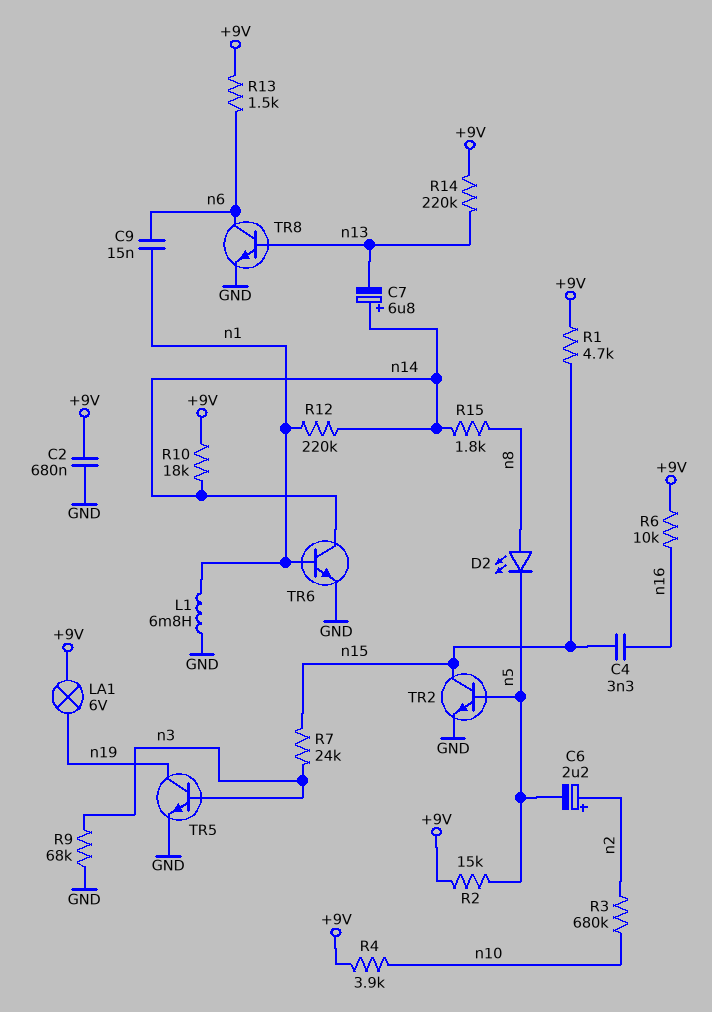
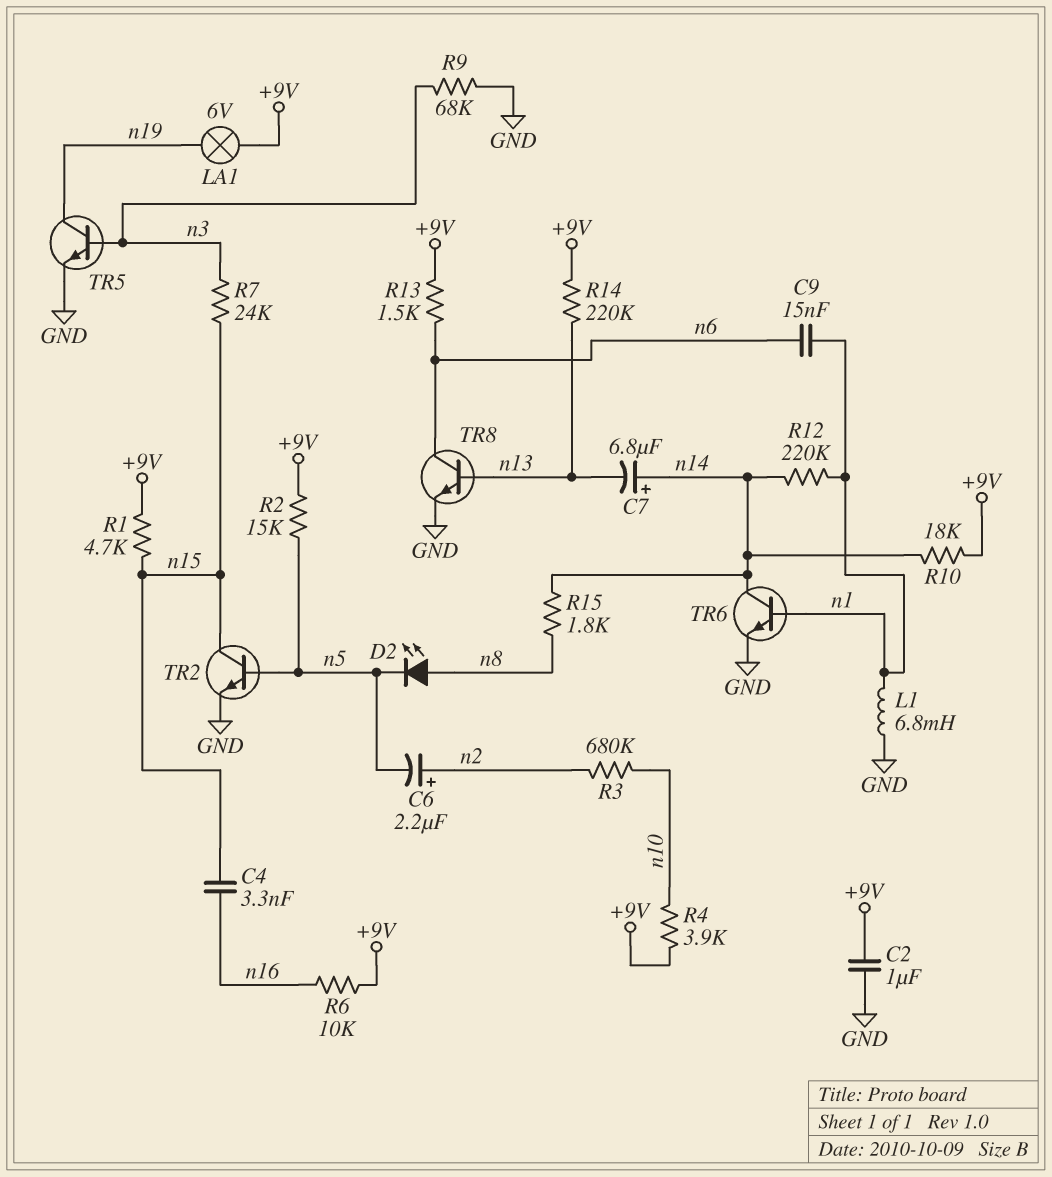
C2: 680nF (+9V, GND) -> 1uF (+9V, GND)

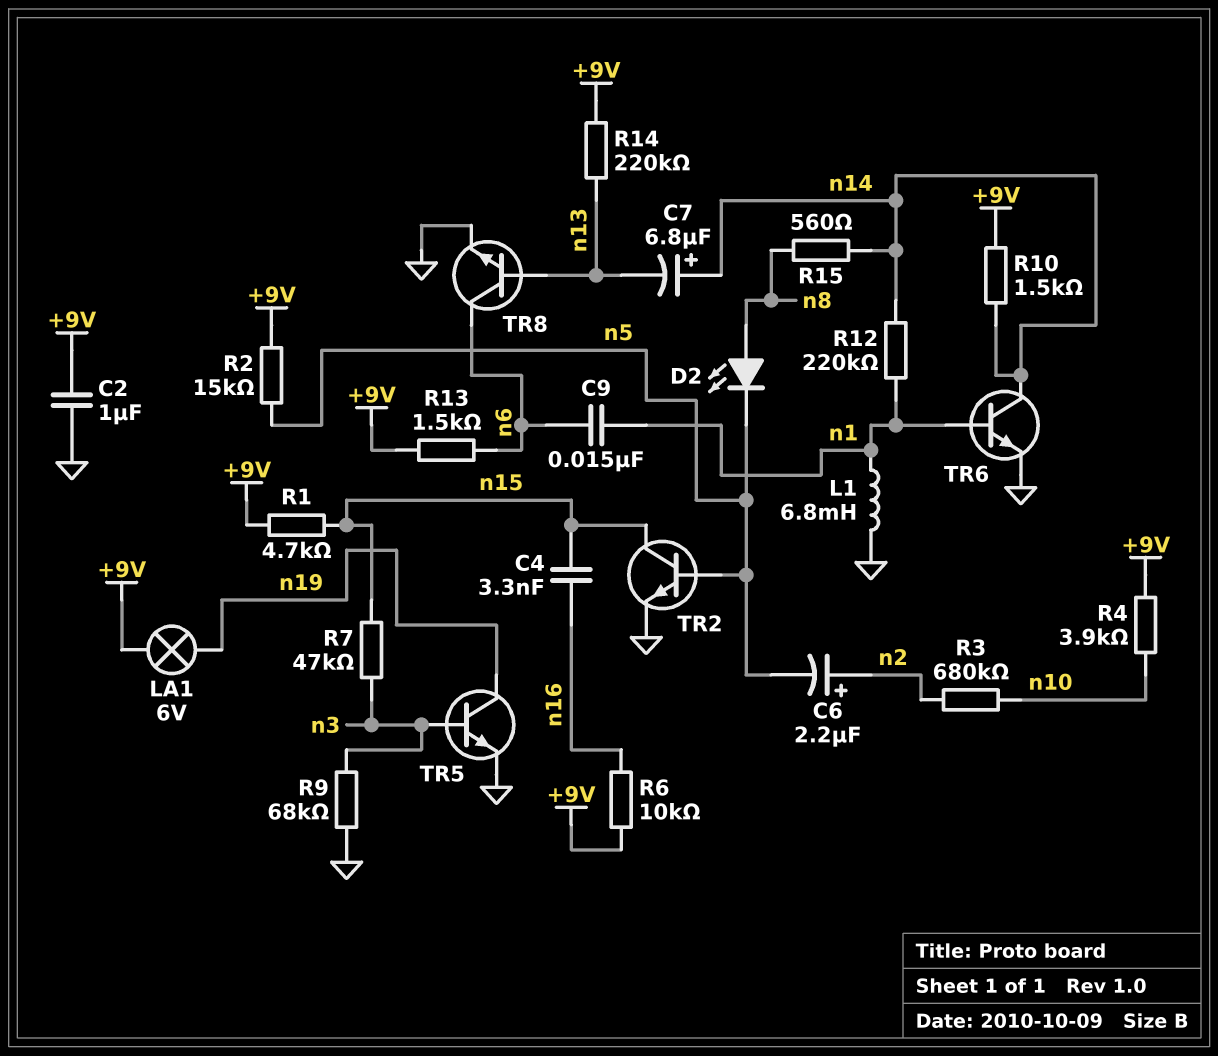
R7: 24k (n3, n15) -> 47k (n3, n15)
R10: 18k (+9V, n14) -> 1.5k (+9V, n14)
R15: 1.8k (n8, n14) -> 560 (n8, n14)

